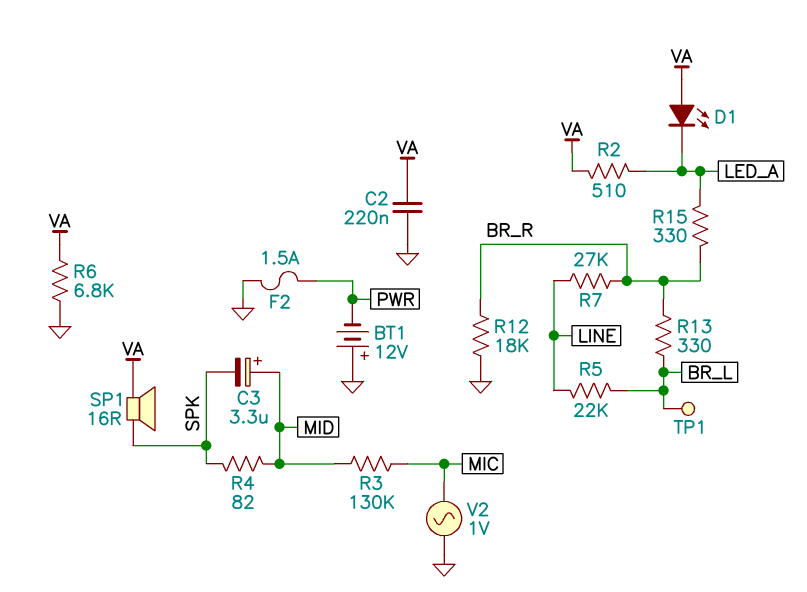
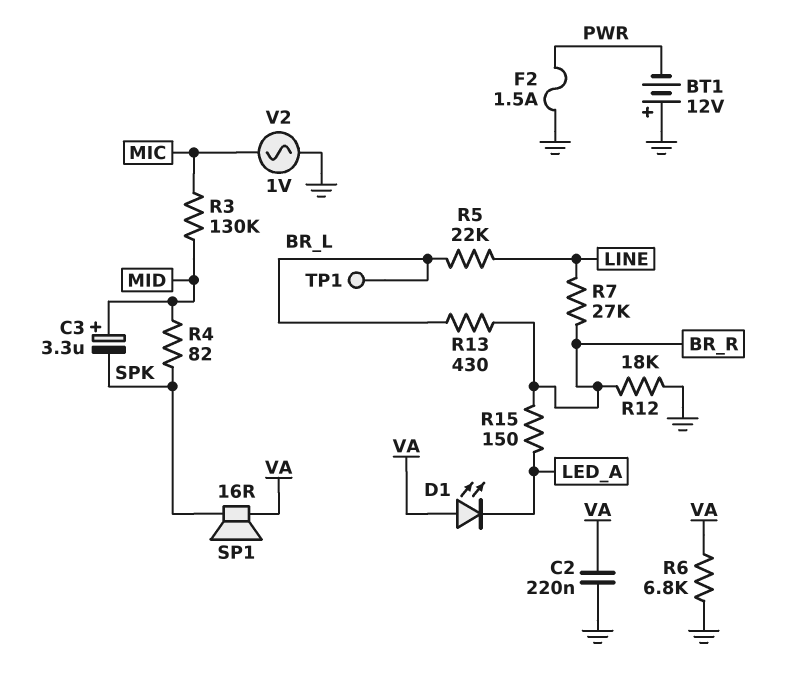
R2: 510 (LED_A, VA) -> none
R13: 330 (BR_L, BR_R) -> 430 (BR_L, BR_R)
R15: 330 (BR_R, LED_A) -> 150 (BR_R, LED_A)

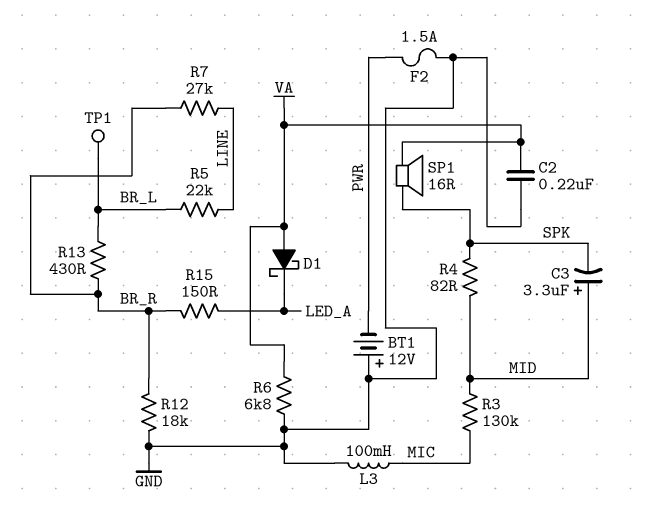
D1: LED (A VA, K LED_A) -> schottky (A VA, K LED_A)
L3: none -> 100mH (GND, MIC)
V2: AC 1V (GND, MIC) -> none

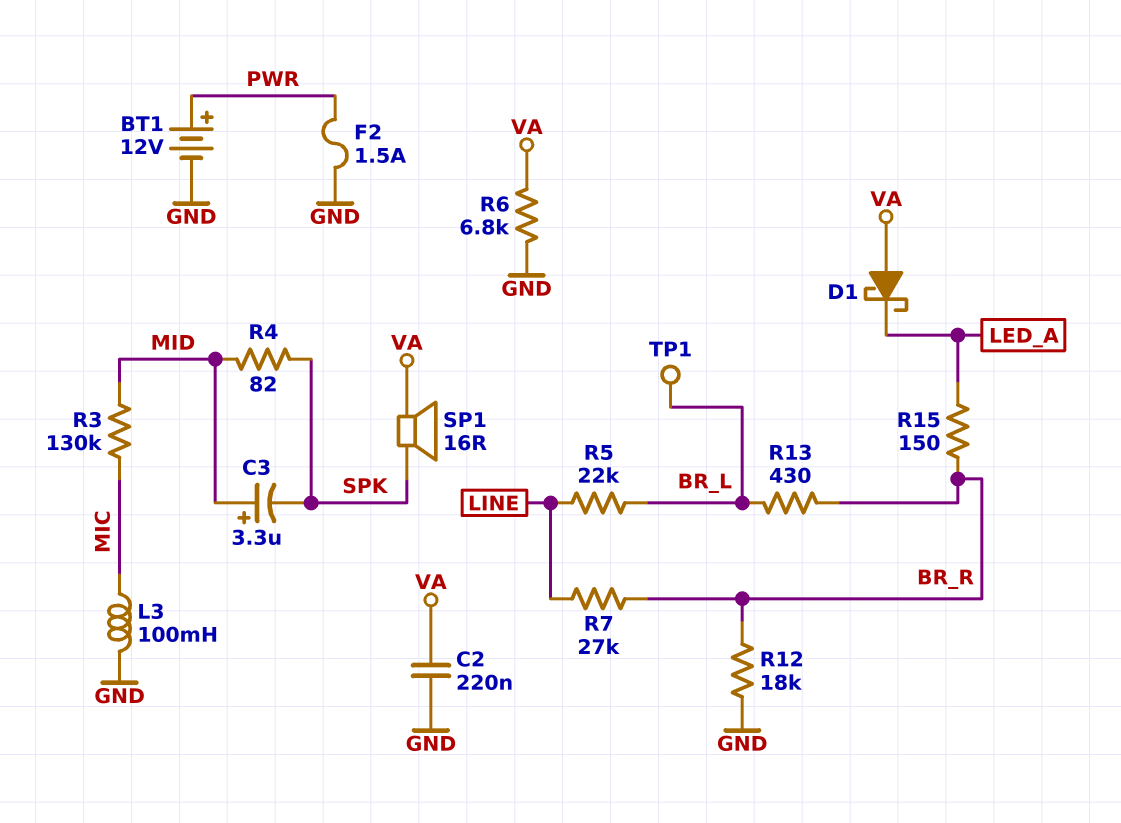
BT1: 12V (plus GND, minus PWR) -> 12V (plus PWR, minus GND)

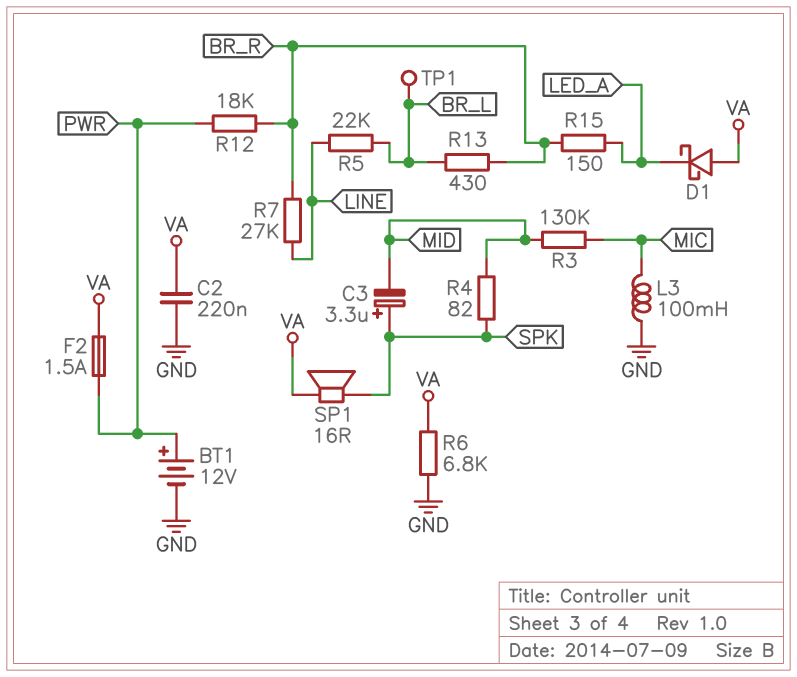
C3: 3.3uF (plus MID, minus SPK) -> 3.3uF (plus SPK, minus MID)
F2: 1.5A (GND, PWR) -> 1.5A (PWR, VA)
R12: 18k (BR_R, GND) -> 18k (BR_R, PWR)

